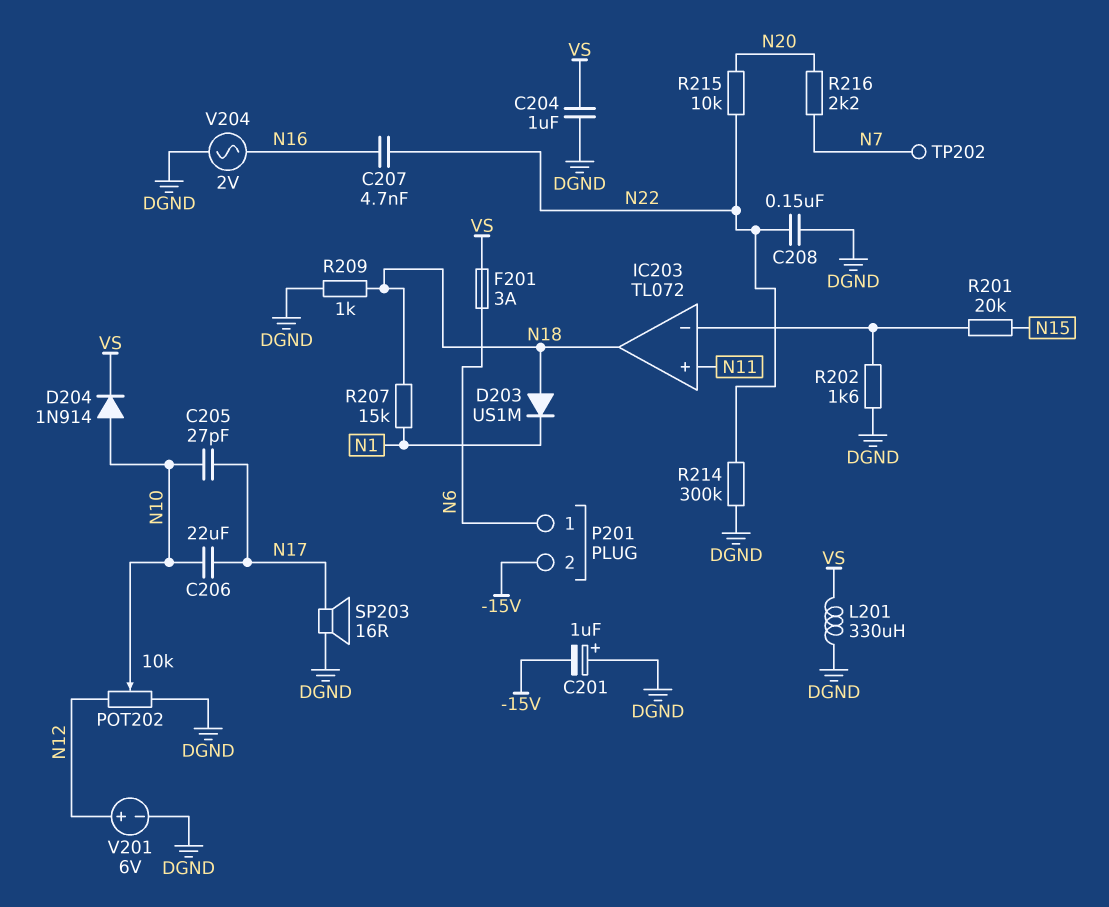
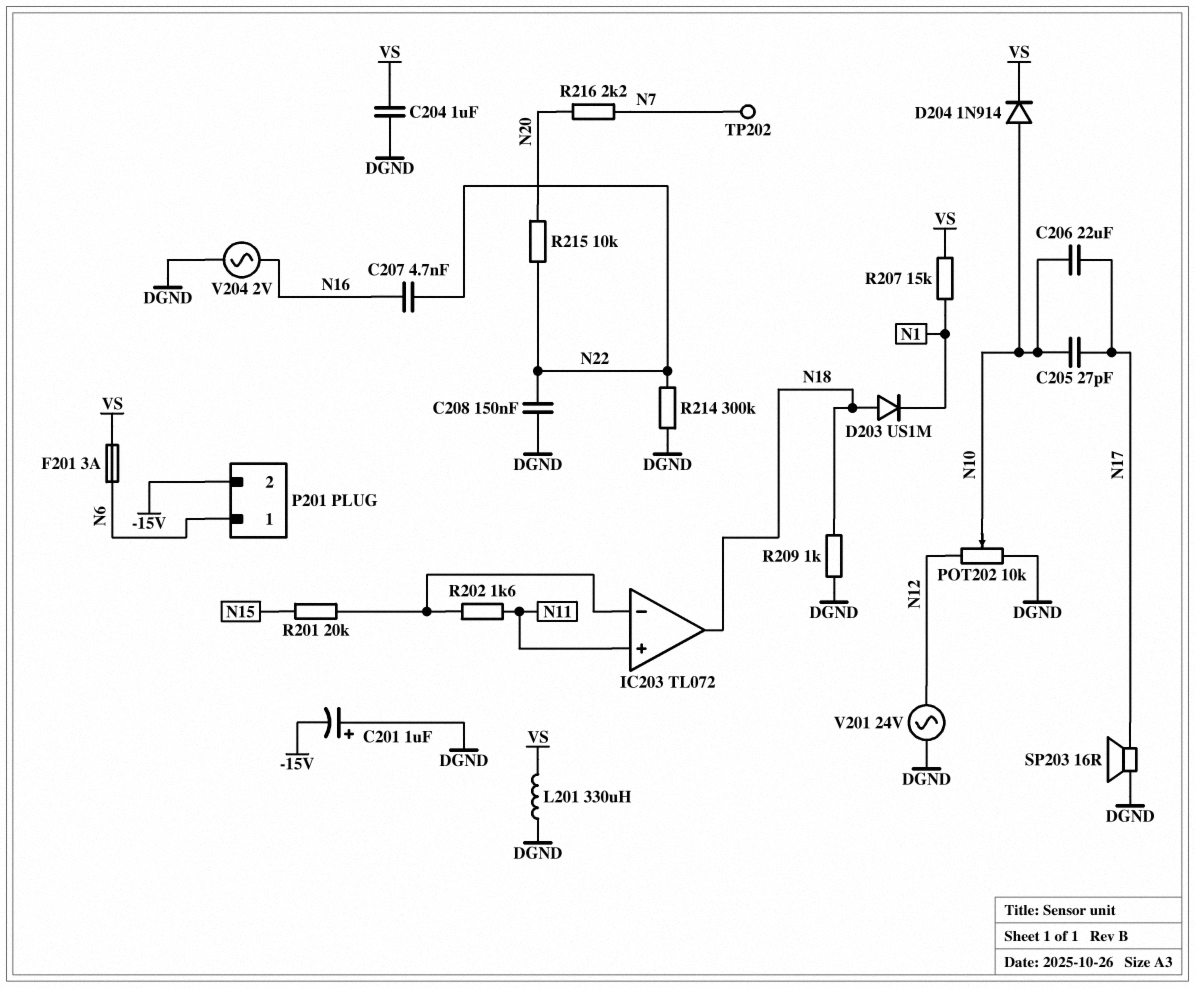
R202: 1.6k (DGND, IC203/in-) -> 1.6k (IC203/in-, N11)
R207: 15k (N1, N18) -> 15k (N1, VS)
V201: 6V (plus N12, minus DGND) -> AC 24V (DGND, N12)

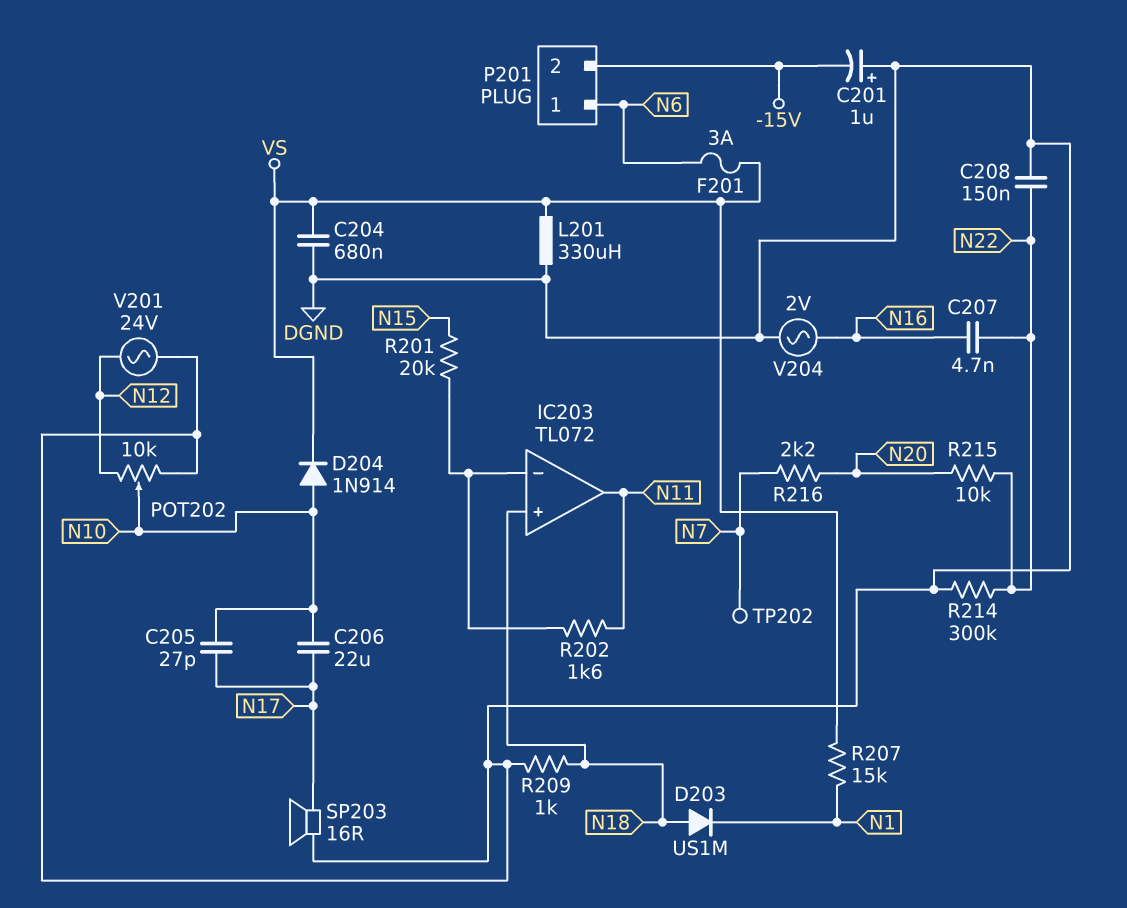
C204: 1uF (DGND, VS) -> 680nF (DGND, VS)
IC203 pin in+: N11 -> N18
IC203 pin out: N18 -> N11

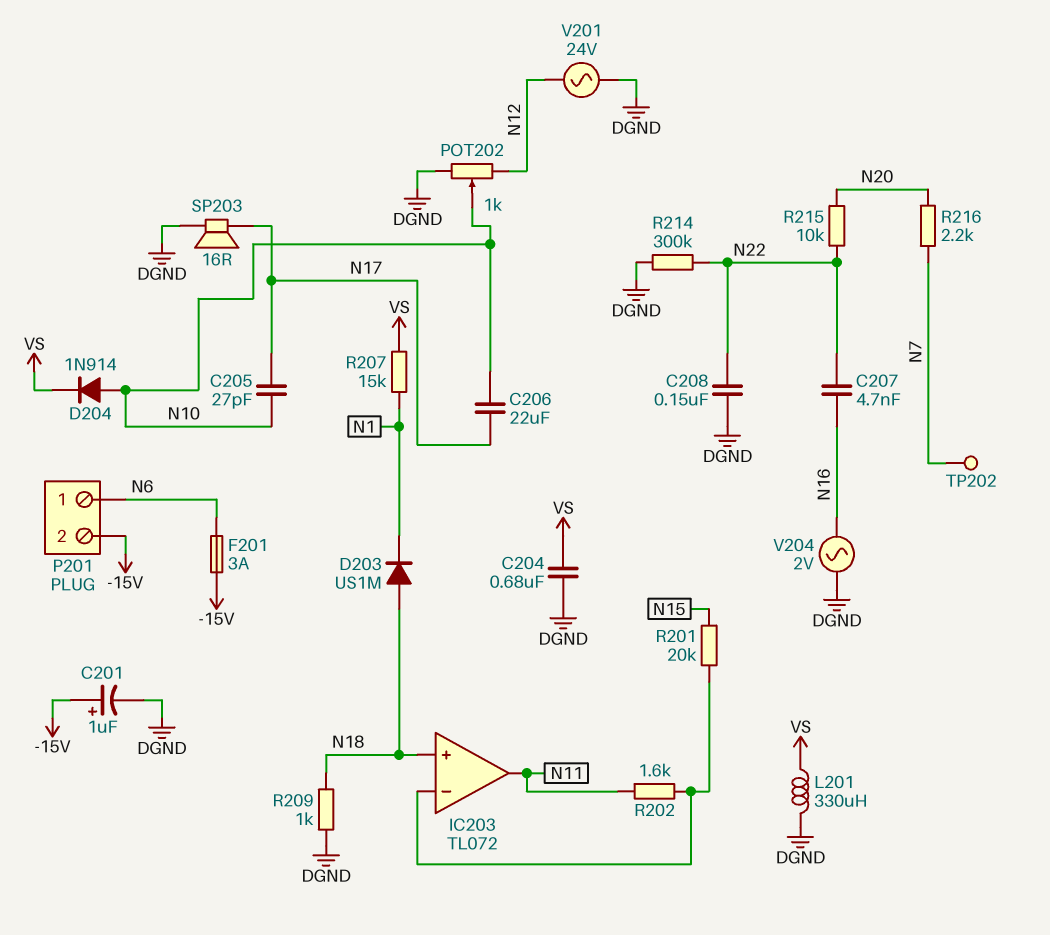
C201: 1uF (plus DGND, minus -15V) -> 1uF (plus -15V, minus DGND)
F201: 3A (N6, VS) -> 3A (-15V, N6)
POT202: 10k (DGND, N12, wiper N10) -> 1k (DGND, N12, wiper N10)

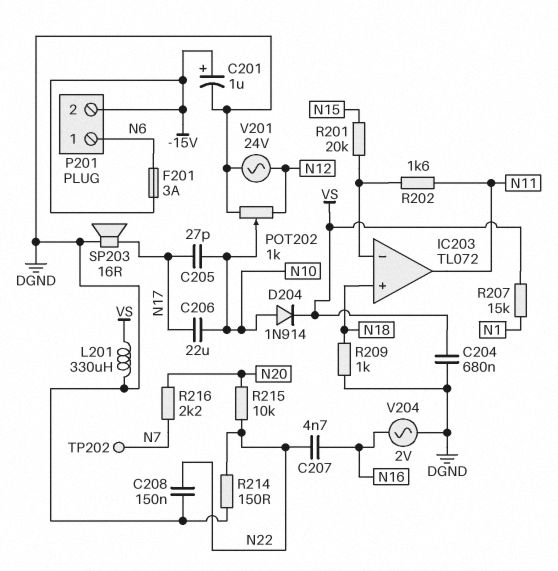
D203: diode US1M (A N18, K N1) -> none
R214: 300k (DGND, N22) -> 150 (DGND, N22)

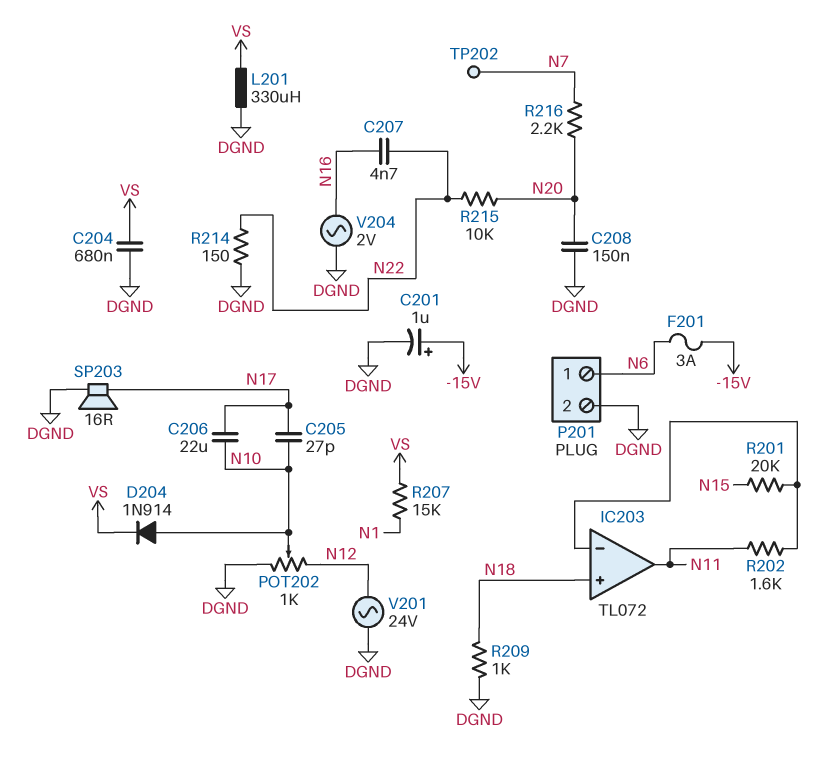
C208: 150nF (DGND, N22) -> 150nF (DGND, N20)
P201 pin 2: -15V -> DGND

